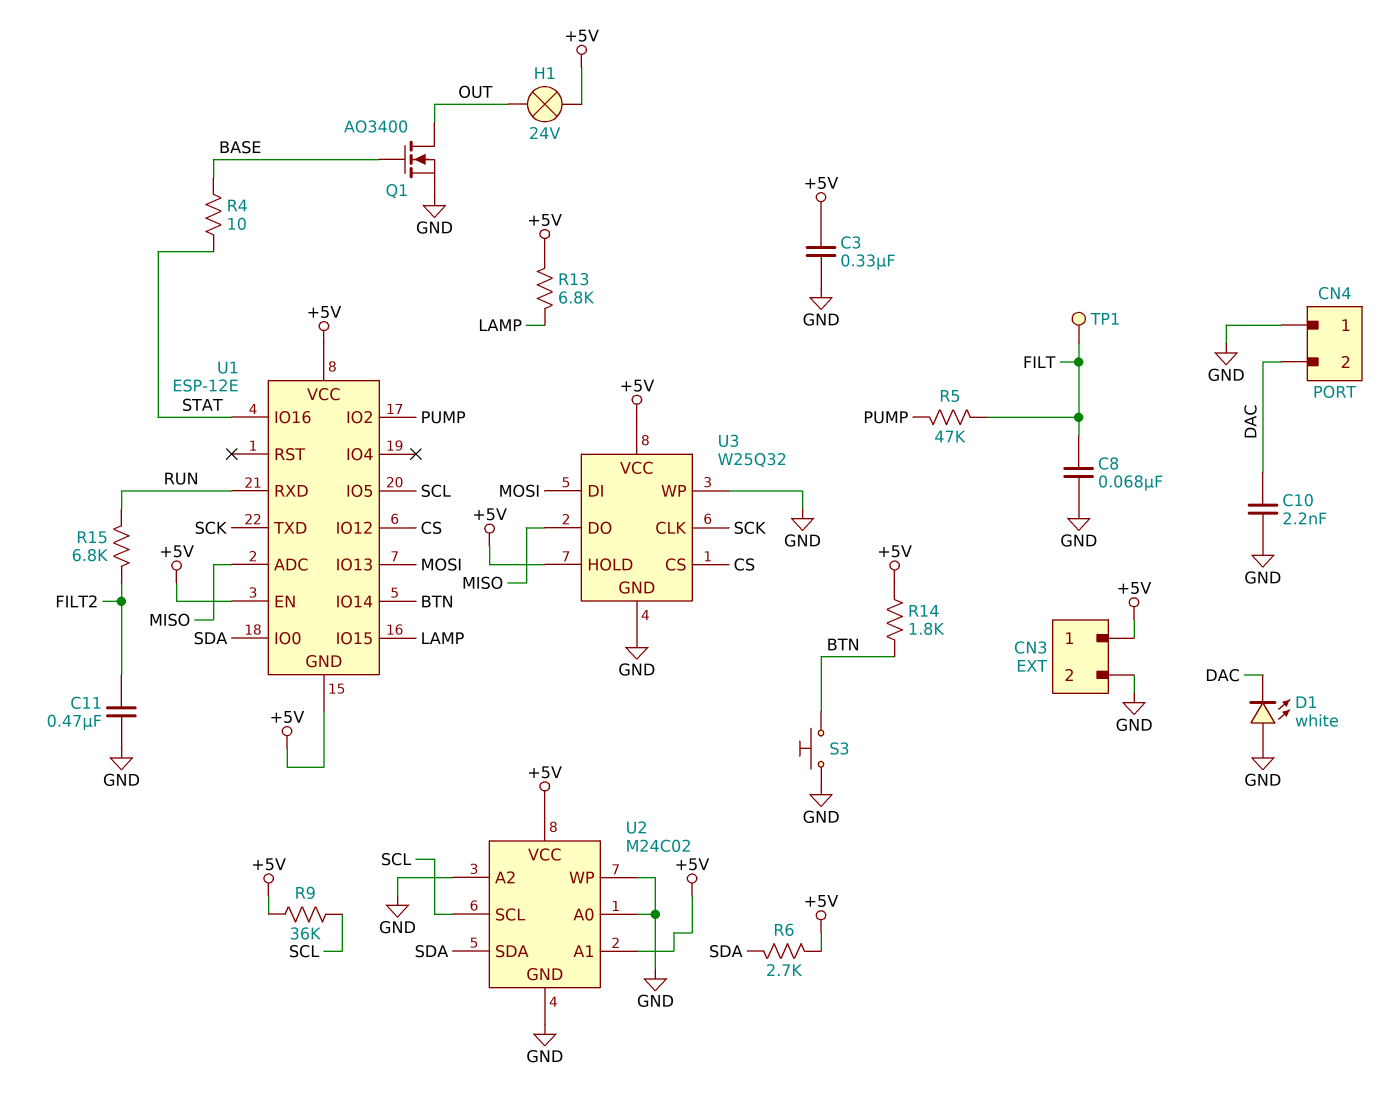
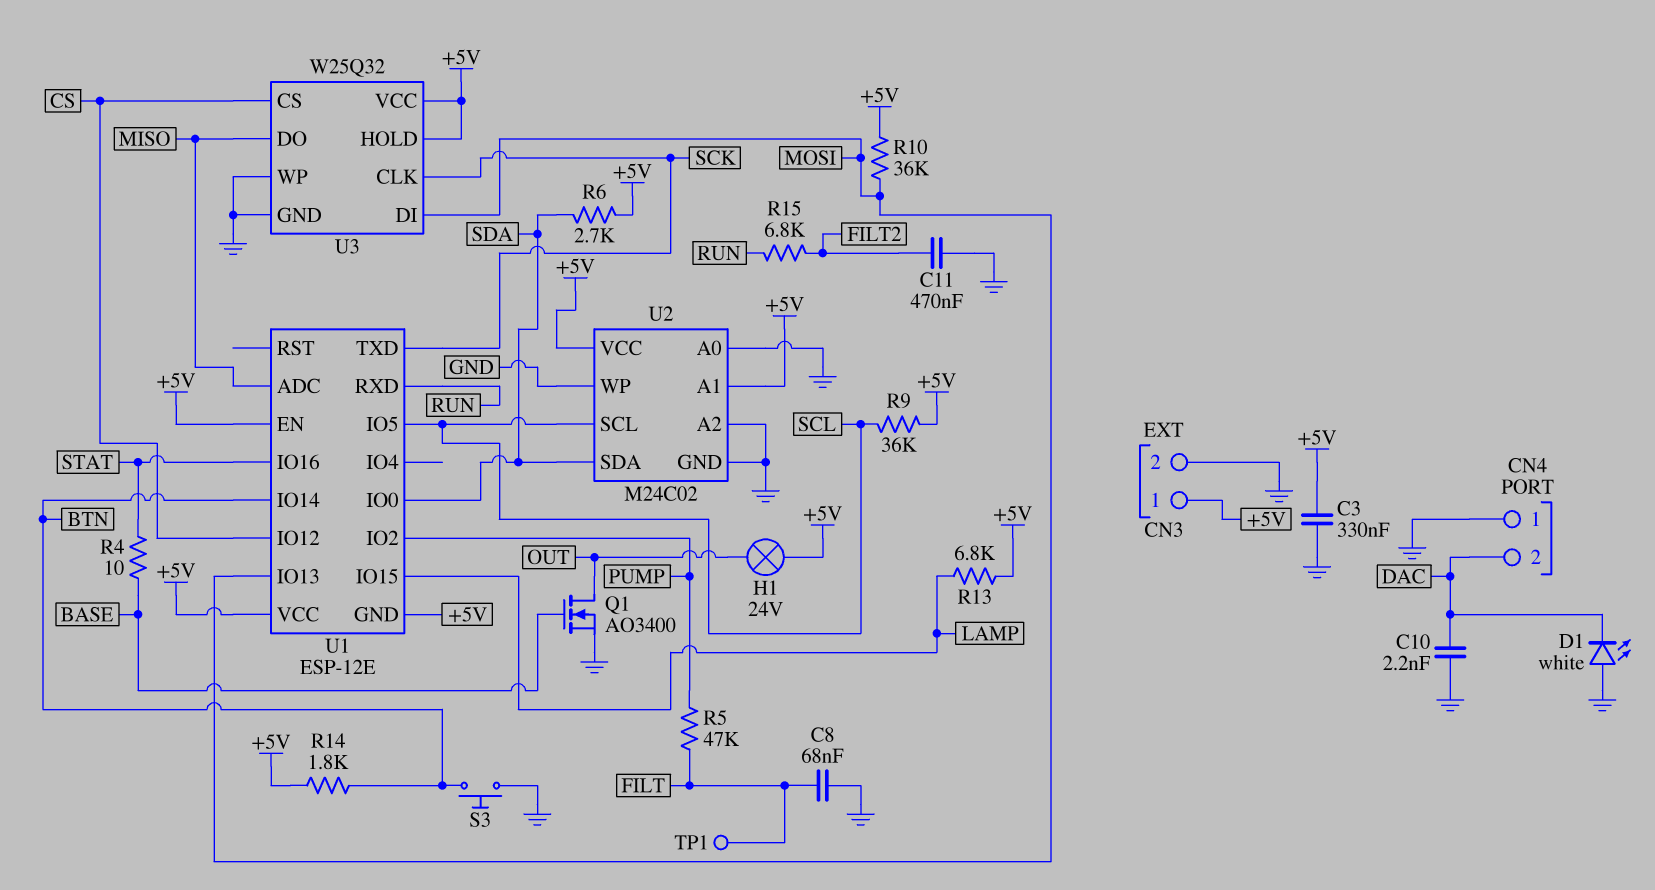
R10: none -> 36k (+5V, MOSI)

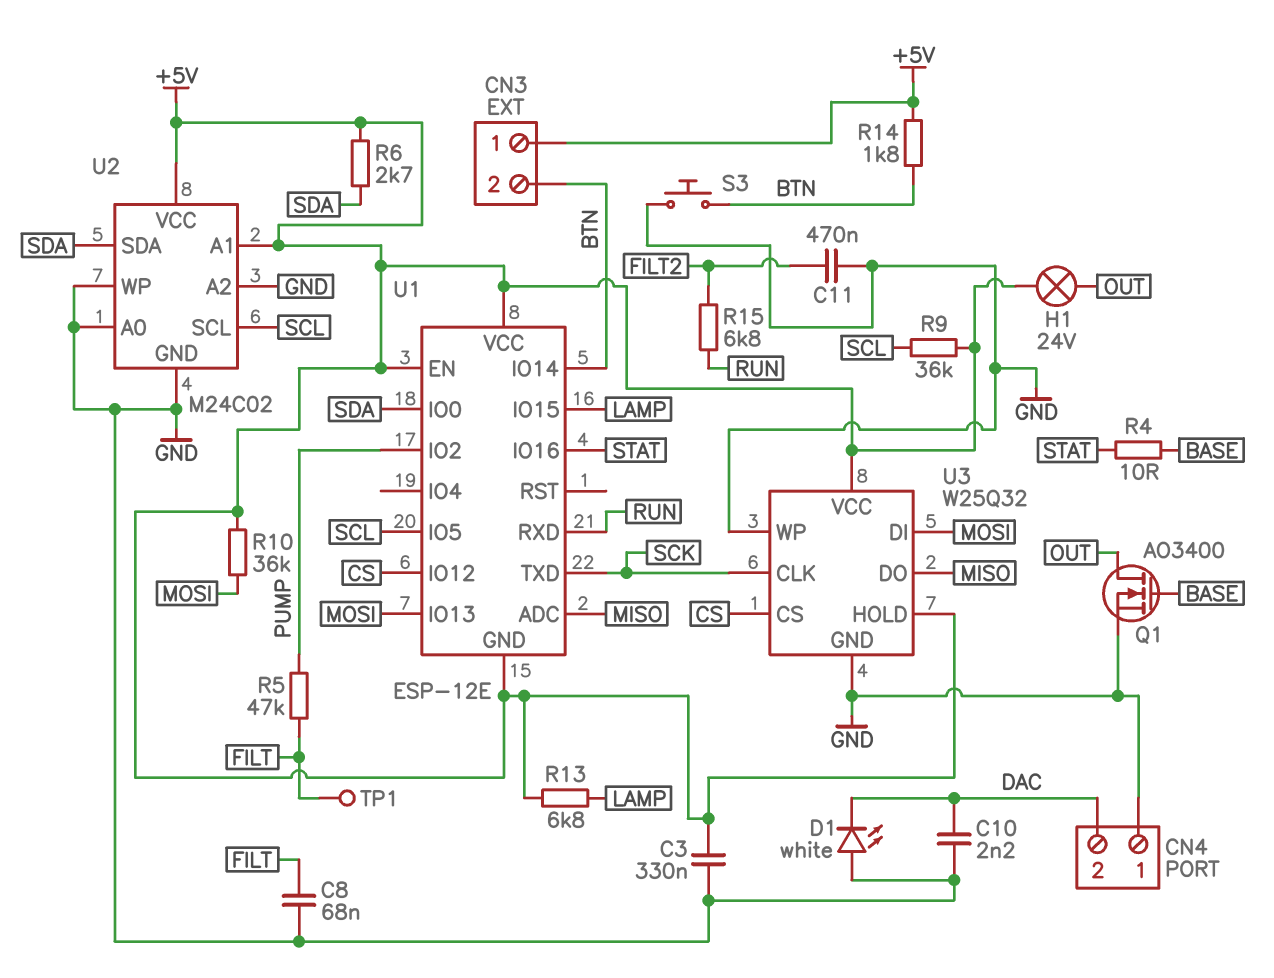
CN3 pin 2: GND -> BTN

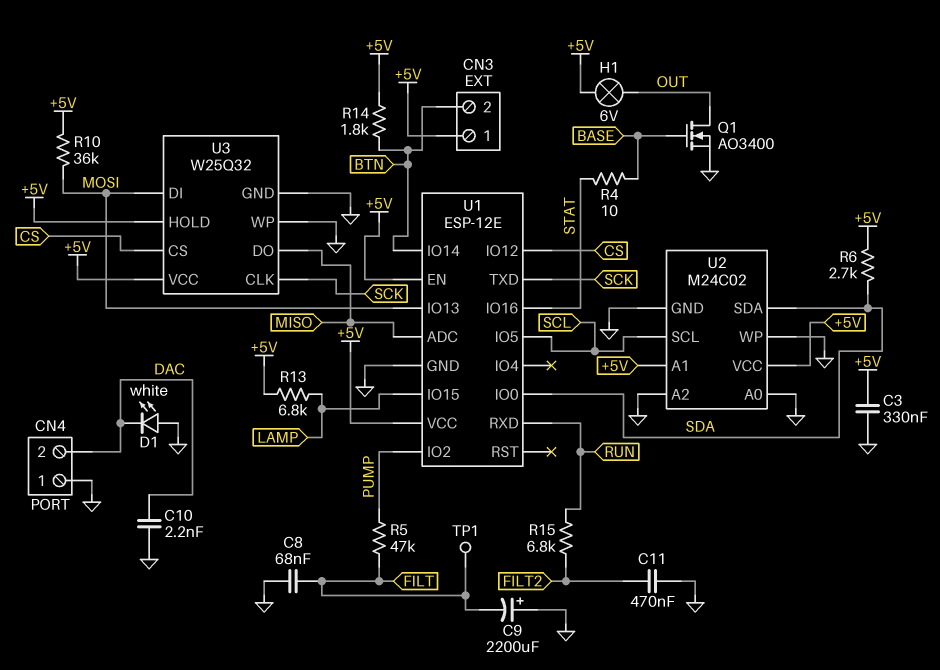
C9: none -> 2200uF (plus GND, minus FILT)
H1: lamp 24V (+5V, OUT) -> lamp 6V (+5V, OUT)
R9: 36k (+5V, SCL) -> none
S3: button (BTN, GND) -> none
U1 pin GND: +5V -> GND

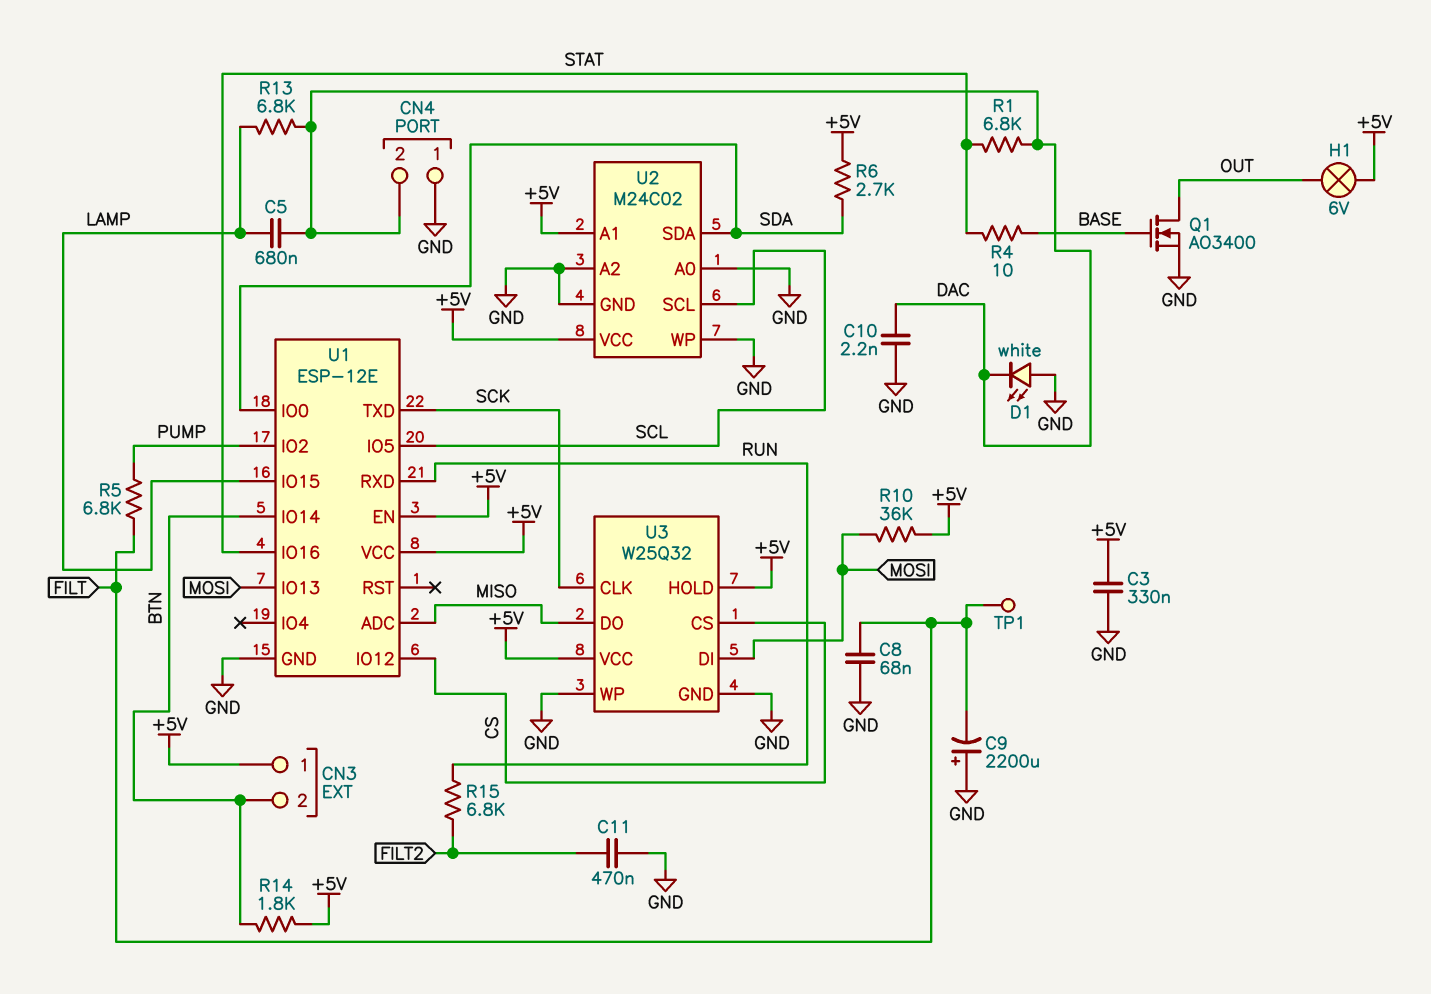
C5: none -> 680nF (DAC, LAMP)
R1: none -> 6.8k (DAC, STAT)
R5: 47k (FILT, PUMP) -> 6.8k (FILT, PUMP)
R13: 6.8k (+5V, LAMP) -> 6.8k (DAC, LAMP)

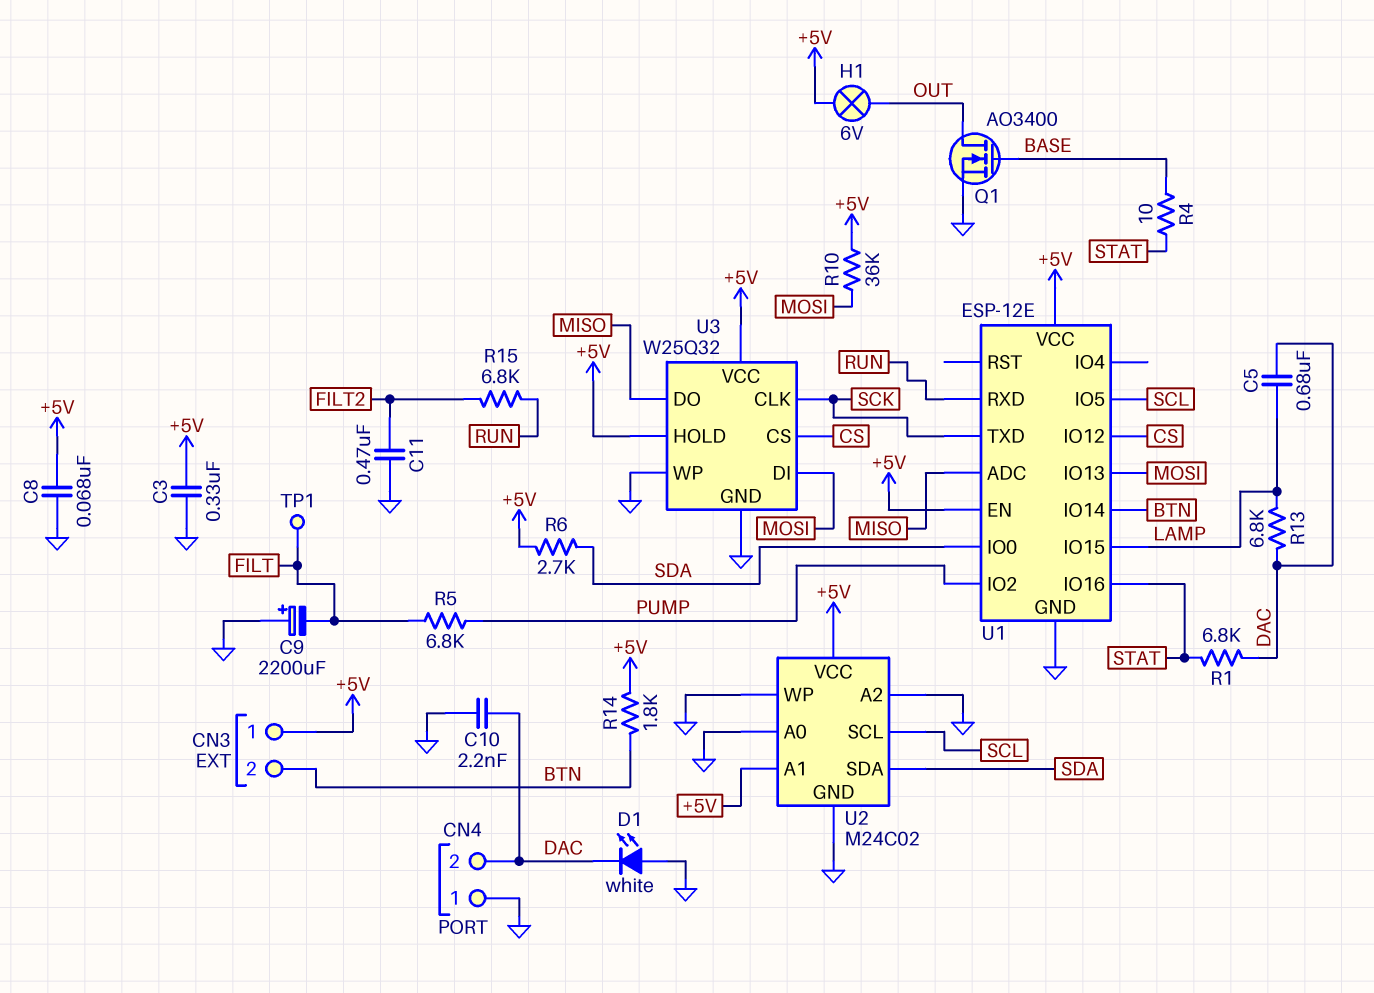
C8: 68nF (FILT, GND) -> 68nF (+5V, GND)

